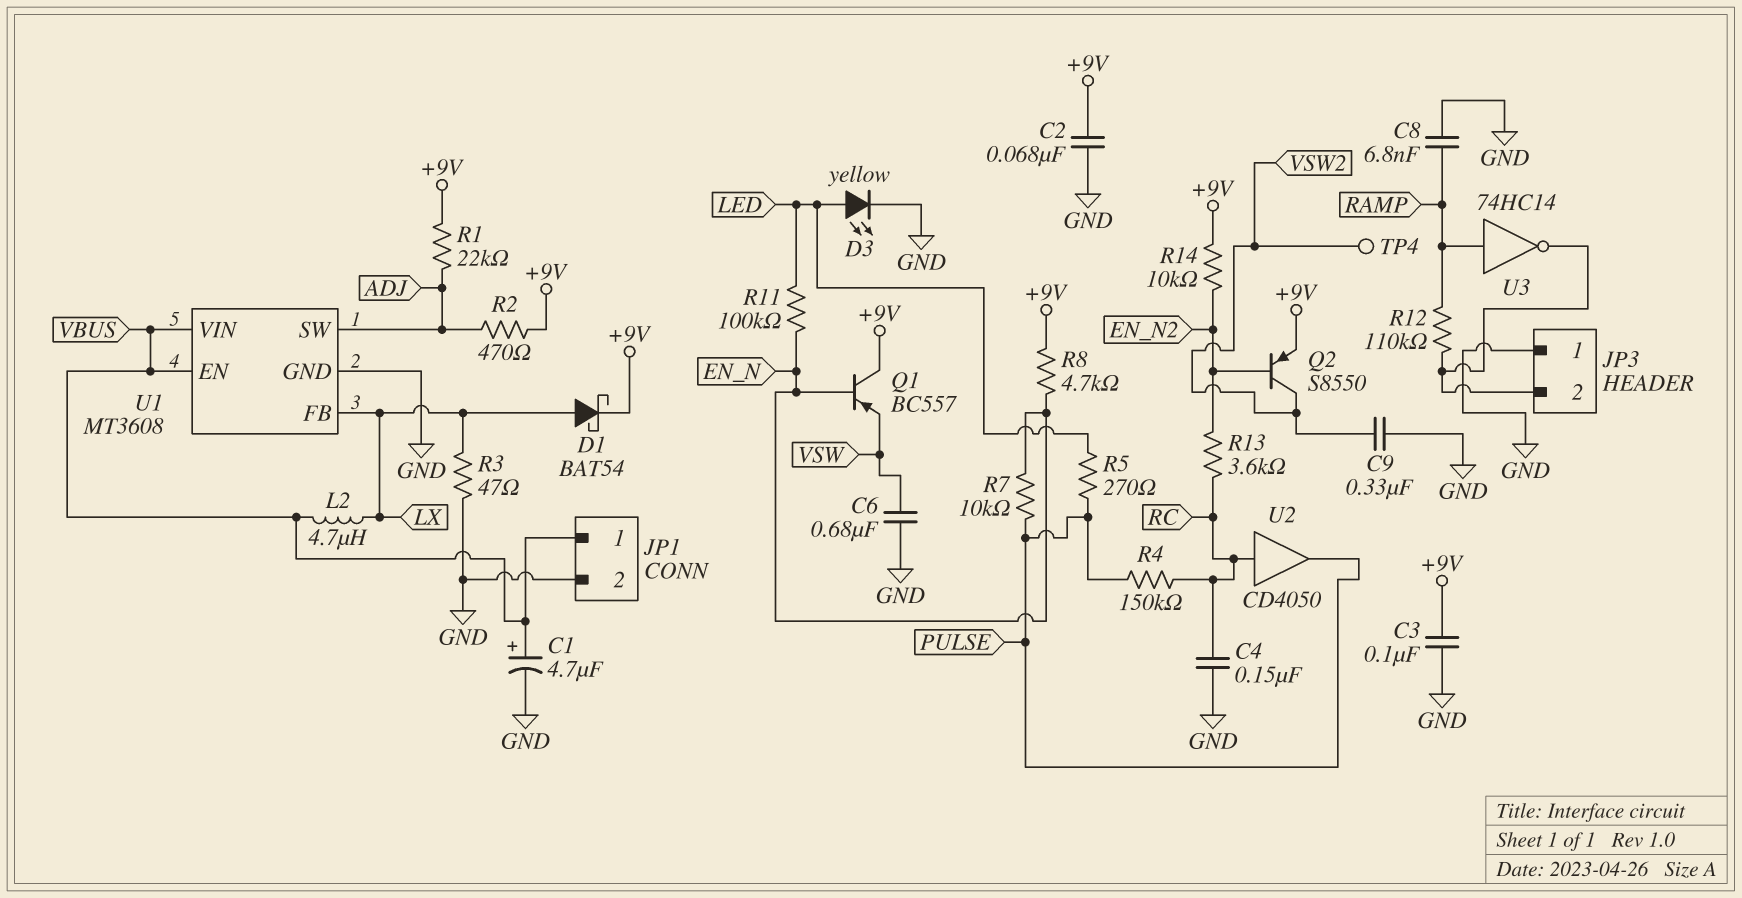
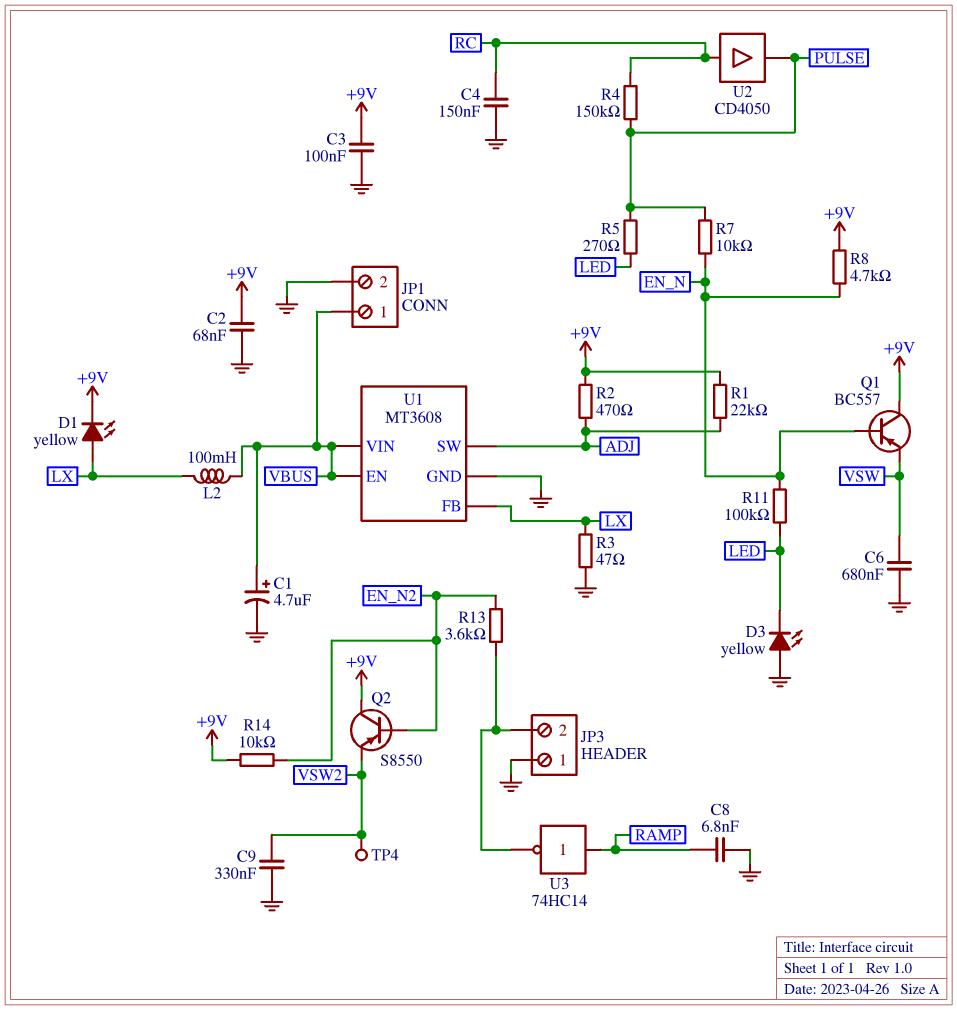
D1: schottky BAT54 (A LX, K +9V) -> LED yellow (A LX, K +9V)
D3: LED yellow (A LED, K GND) -> LED yellow (A GND, K LED)
L2: 4.7uH (LX, VBUS) -> 100mH (LX, VBUS)
Q2: PNP S8550 (B EN_N2, C VSW2, E +9V) -> PNP S8550 (B EN_N2, C +9V, E VSW2)
R12: 110k (JP3/2, RAMP) -> none
R13: 3.6k (EN_N2, RC) -> 3.6k (EN_N2, JP3/2)

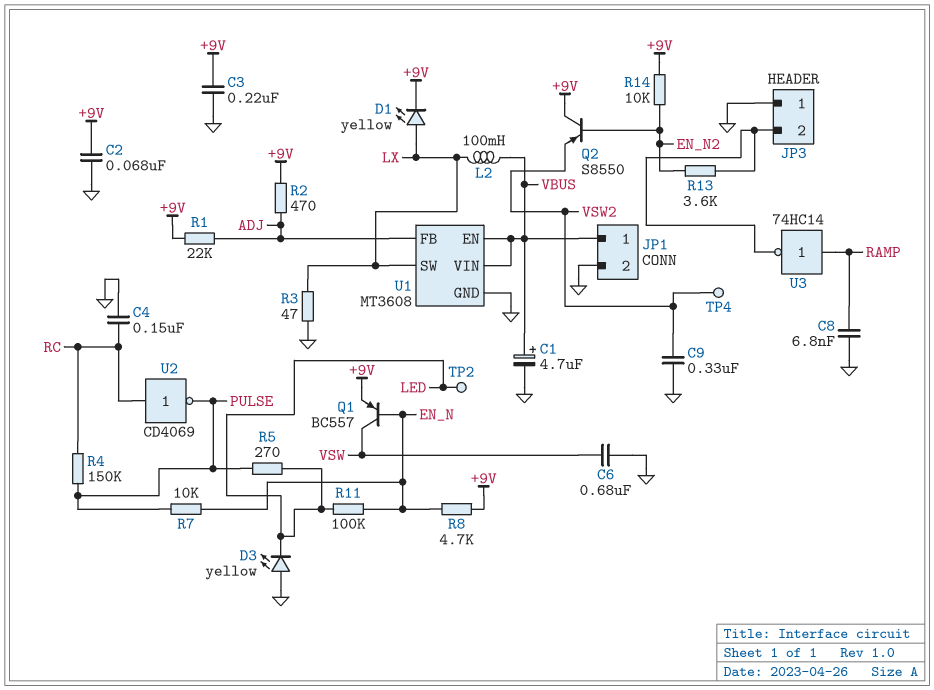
C3: 100nF (+9V, GND) -> 220nF (+9V, GND)
Q1: PNP BC557 (B EN_N, C +9V, E VSW) -> PNP BC557 (B EN_N, C VSW, E +9V)
TP2: none -> test point (LED)
U1 pin FB: LX -> ADJ
U1 pin SW: ADJ -> LX
U2: buffer CD4050 (in RC, out PULSE) -> NOT CD4069 (in RC, out PULSE)

